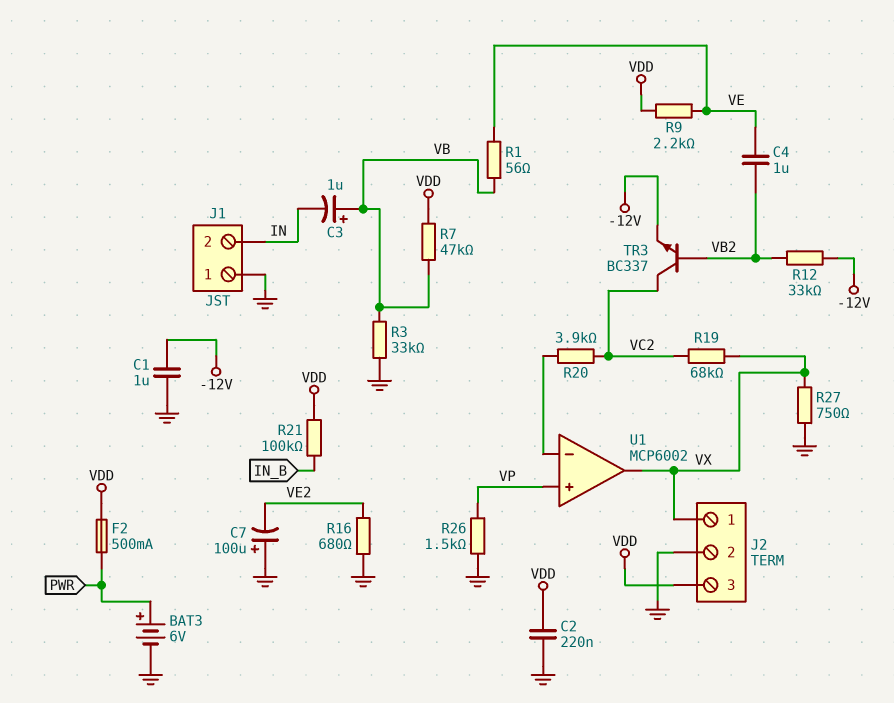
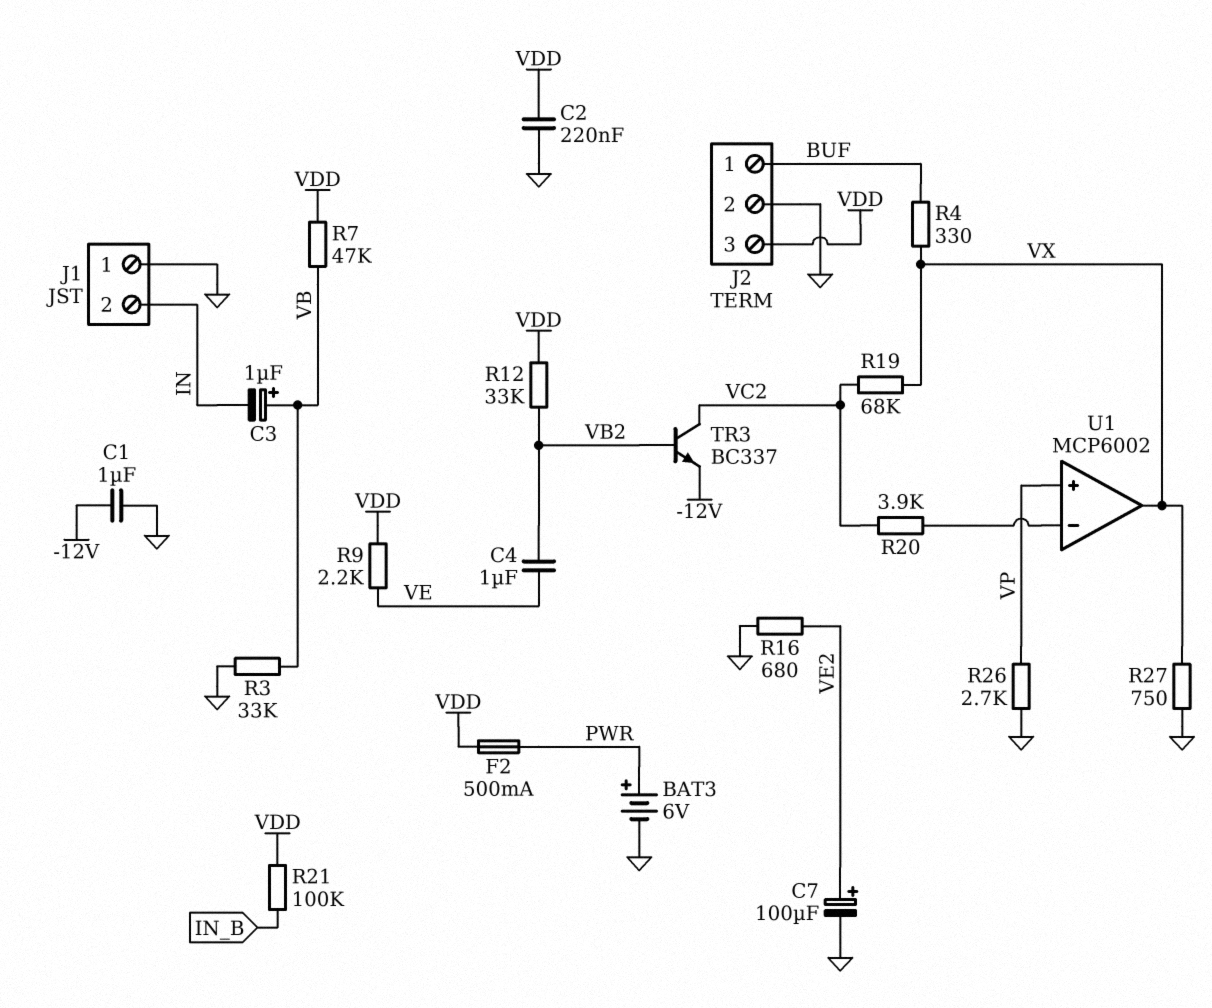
C7: 100uF (plus GND, minus VE2) -> 100uF (plus VE2, minus GND)
J2 pin 1: VX -> BUF
R1: 56 (VB, VE) -> none
R4: none -> 330 (BUF, VX)
R12: 33k (-12V, VB2) -> 33k (VB2, VDD)
R26: 1.5k (GND, VP) -> 2.7k (GND, VP)

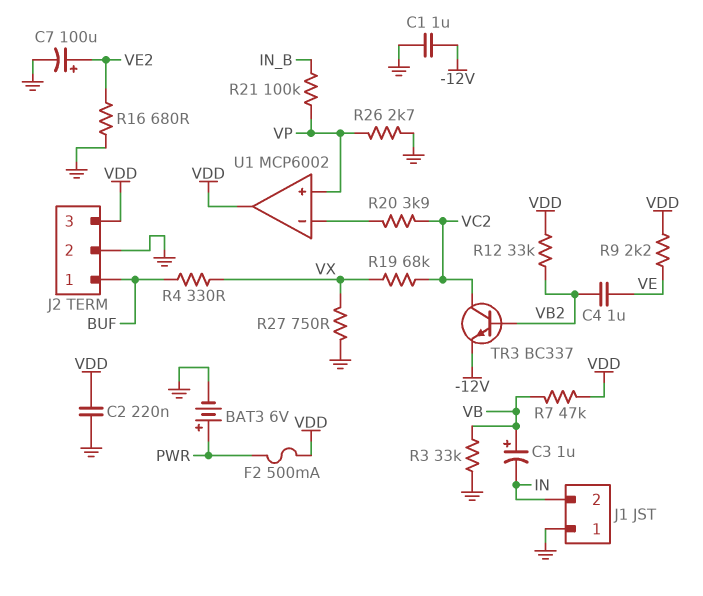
R21: 100k (IN_B, VDD) -> 100k (IN_B, VP)
U1 pin out: VX -> VDD

